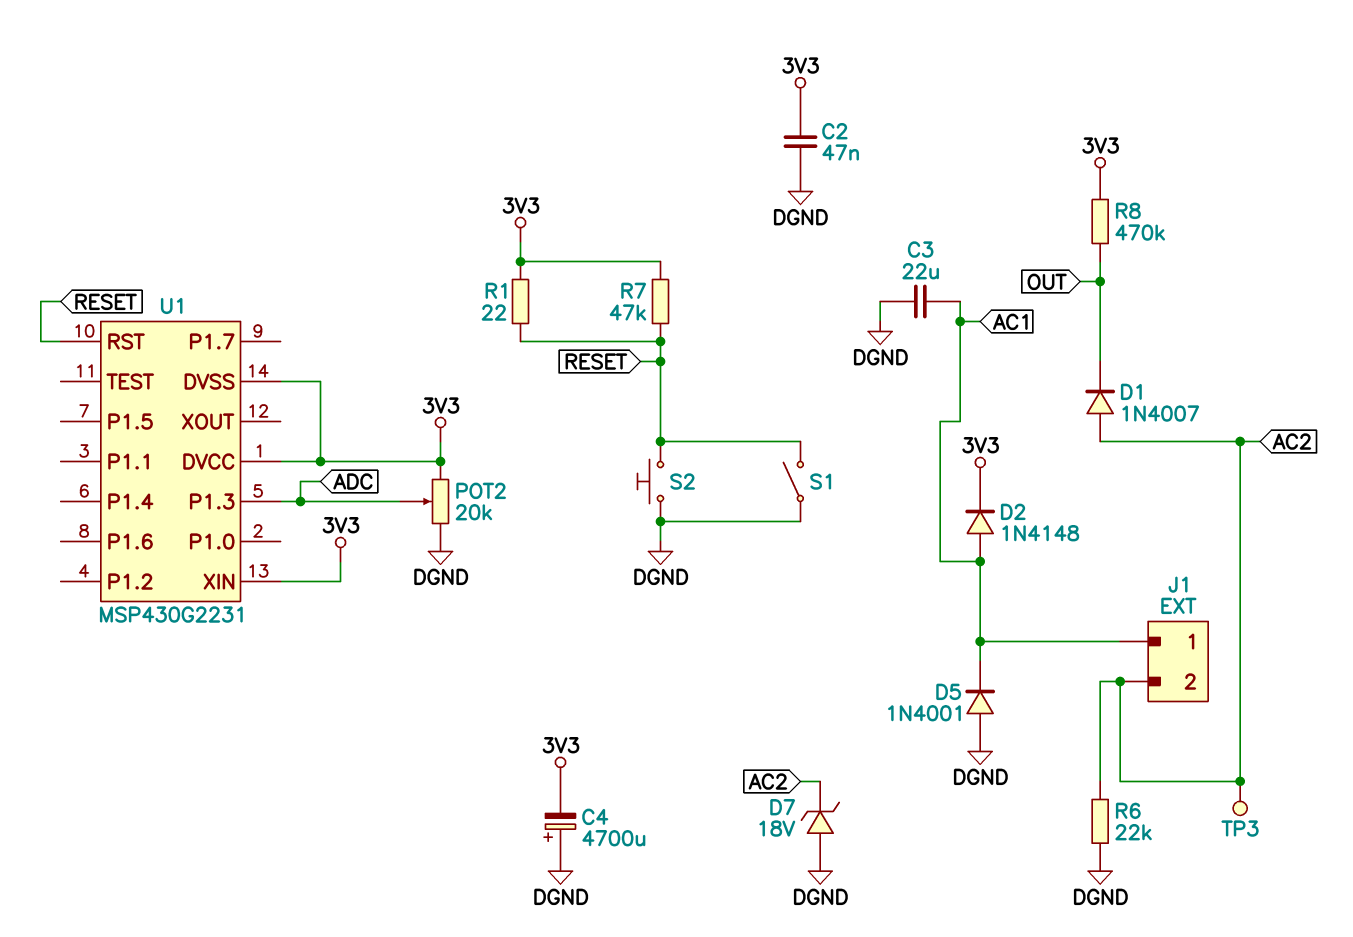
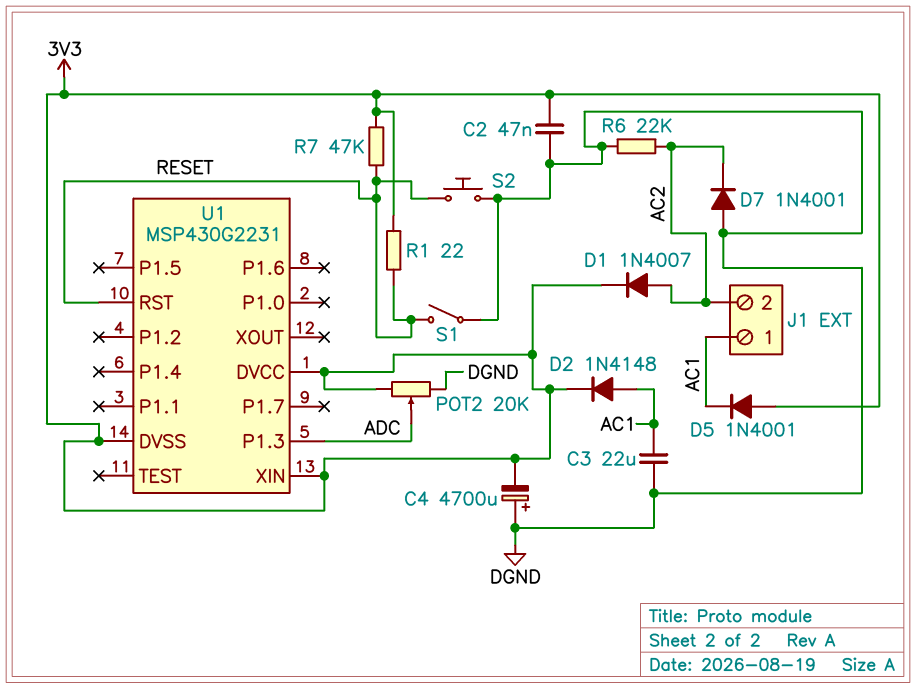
D1: diode 1N4007 (A AC2, K OUT) -> diode 1N4007 (A AC2, K 3V3)
D5: diode 1N4001 (A DGND, K AC1) -> diode 1N4001 (A 3V3, K AC1)
D7: zener 18V (A DGND, K AC2) -> diode 1N4001 (A DGND, K AC2)
R8: 470k (3V3, OUT) -> none
TP3: test point (AC2) -> none

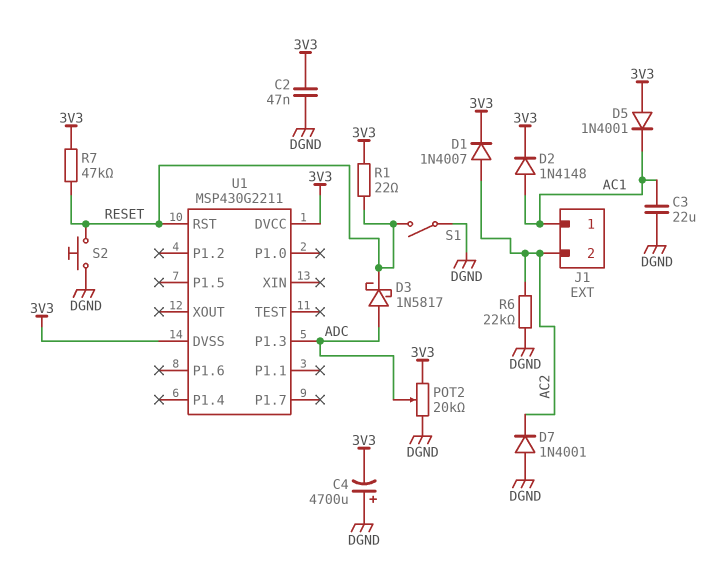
D3: none -> schottky 1N5817 (A ADC, K RESET)
U1: MSP430G2231 -> MSP430G2211
U1 pin XIN: 3V3 -> none

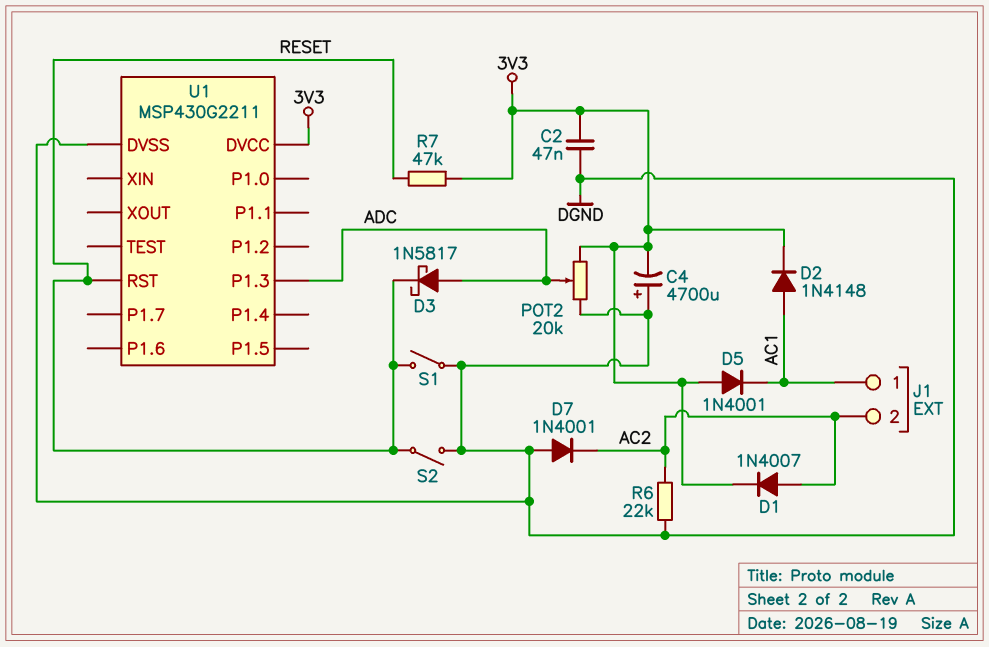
C3: 22uF (AC1, DGND) -> none
R1: 22 (3V3, RESET) -> none
S2: button (DGND, RESET) -> switch (DGND, RESET)
U1 pin DVSS: 3V3 -> DGND

